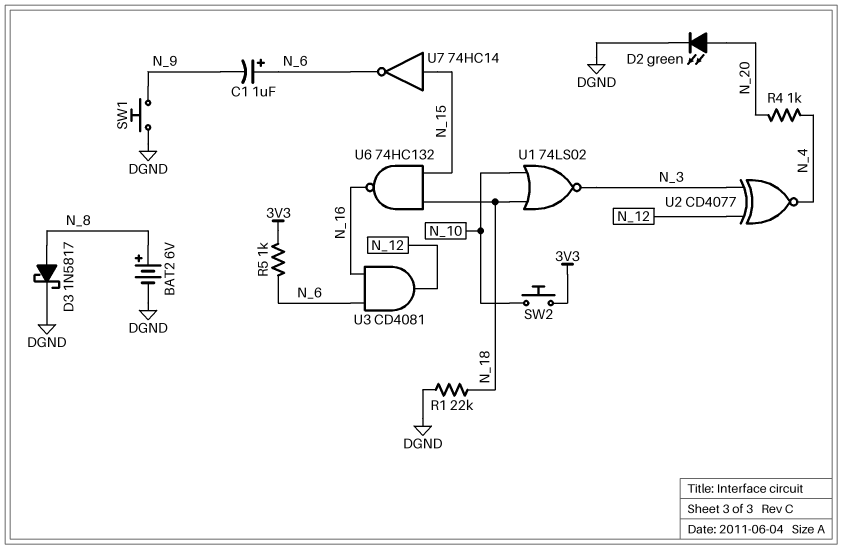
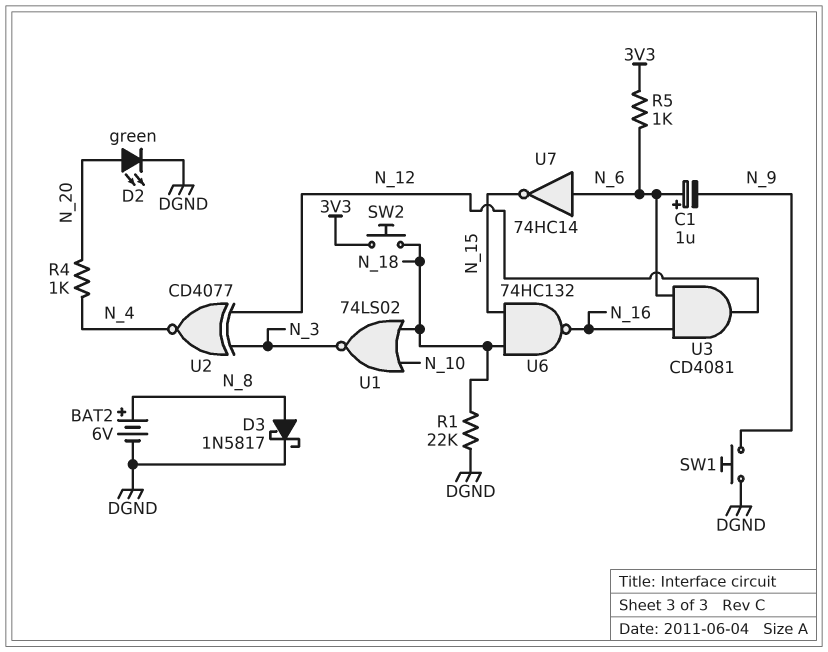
SW2: button (3V3, N_10) -> button (3V3, N_18)
U7: NOT 74HC14 (in N_15, out N_6) -> NOT 74HC14 (in N_6, out N_15)

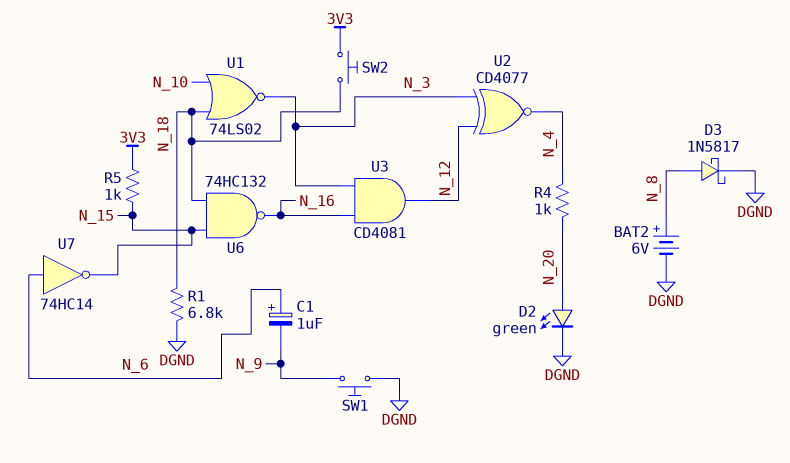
R1: 22k (DGND, N_18) -> 6.8k (DGND, N_18)
R5: 1k (3V3, N_6) -> 1k (3V3, N_15)
U3: AND CD4081 (in N_6, in N_16, out N_12) -> AND CD4081 (in N_3, in N_16, out N_12)

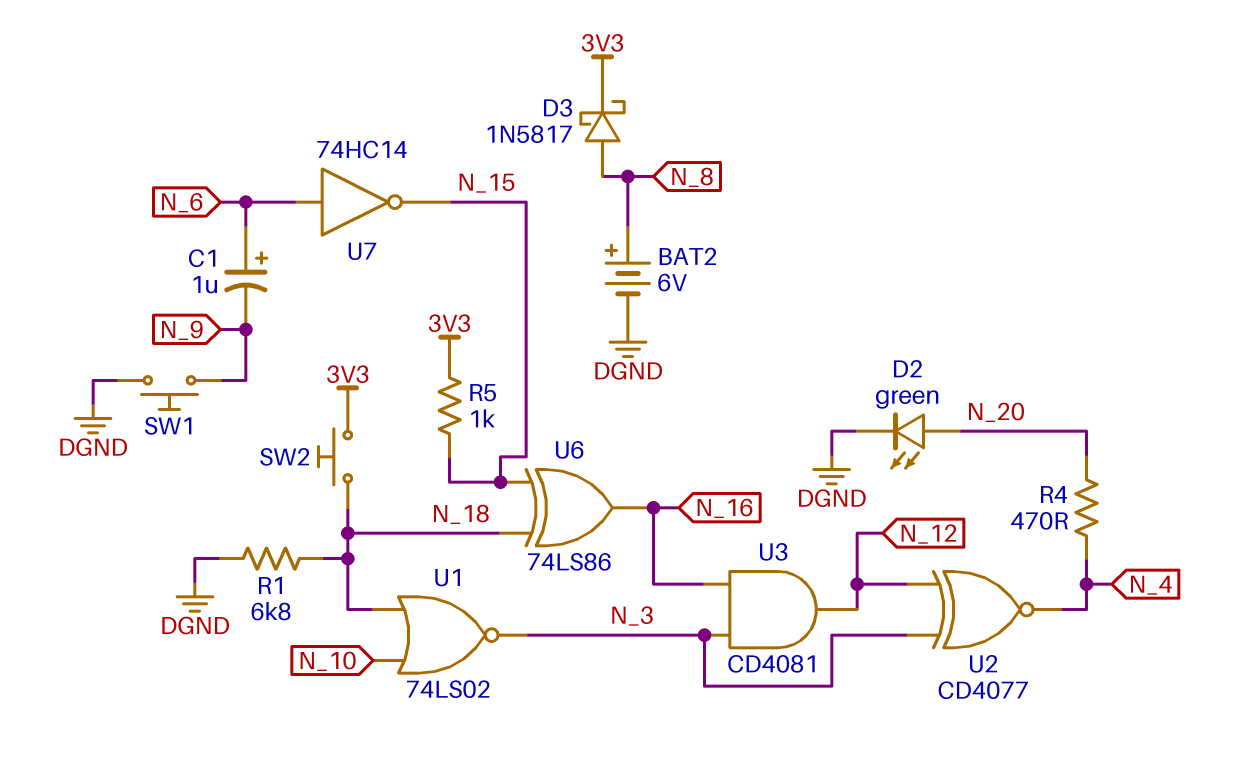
D3: schottky 1N5817 (A N_8, K DGND) -> schottky 1N5817 (A N_8, K 3V3)
R4: 1k (N_4, N_20) -> 470 (N_4, N_20)
U6: NAND 74HC132 (in N_15, in N_18, out N_16) -> XOR 74LS86 (in N_15, in N_18, out N_16)

